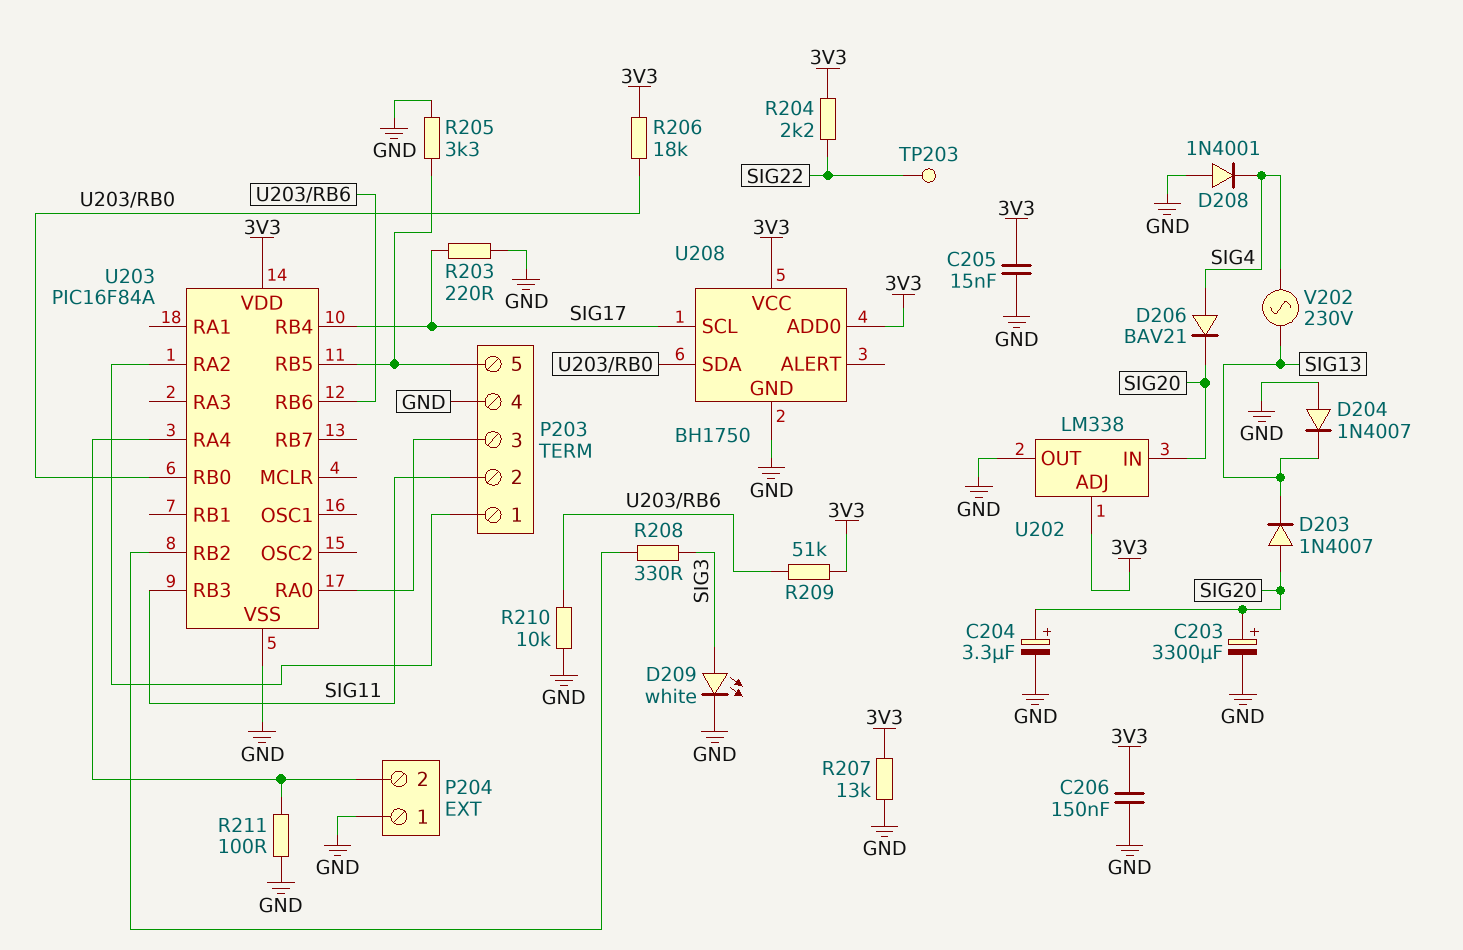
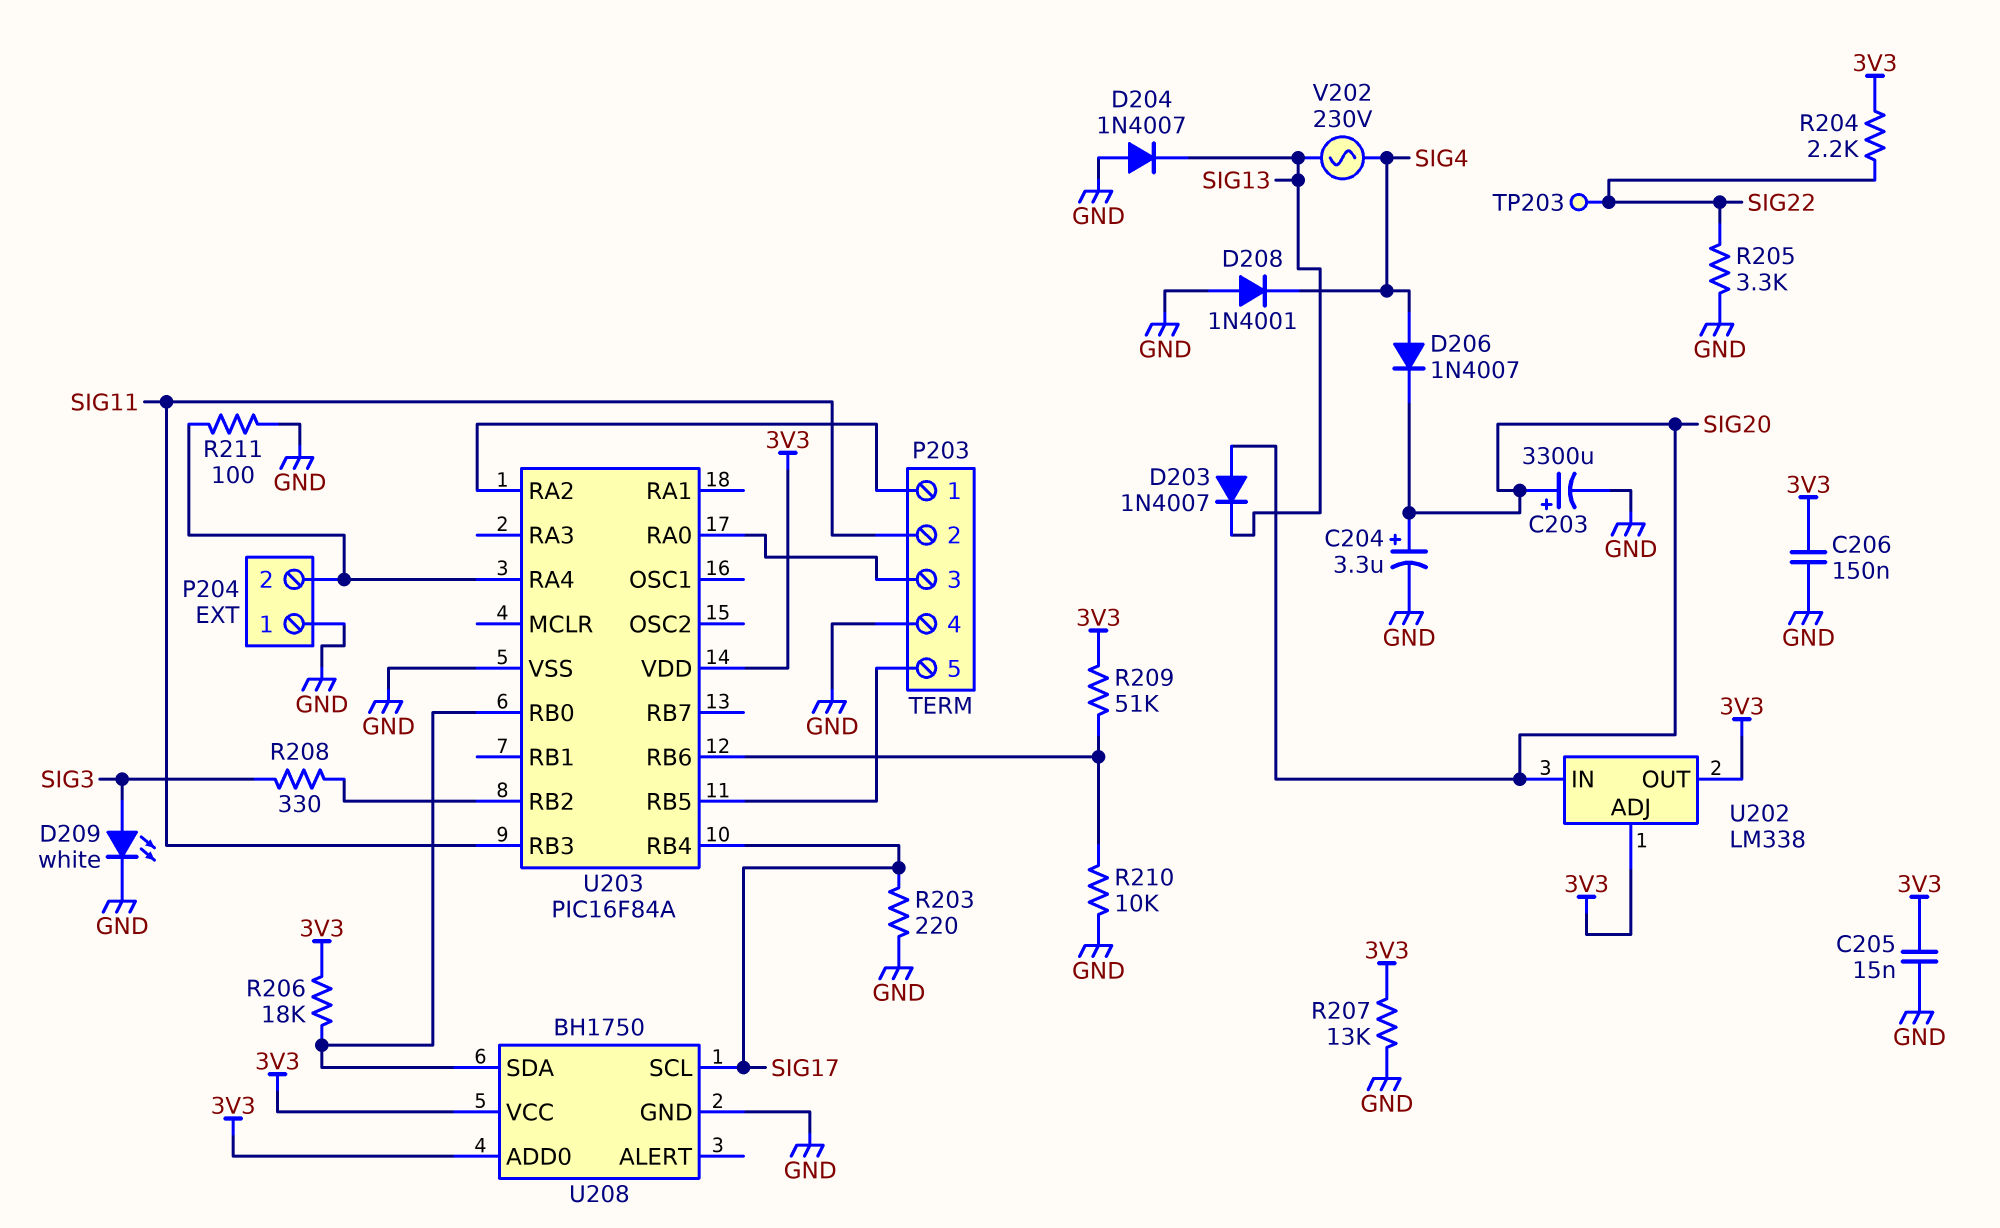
D206: diode BAV21 (A SIG4, K SIG20) -> diode 1N4007 (A SIG4, K SIG20)
R205: 3.3k (GND, P203/5) -> 3.3k (GND, SIG22)
U202 pin OUT: GND -> 3V3

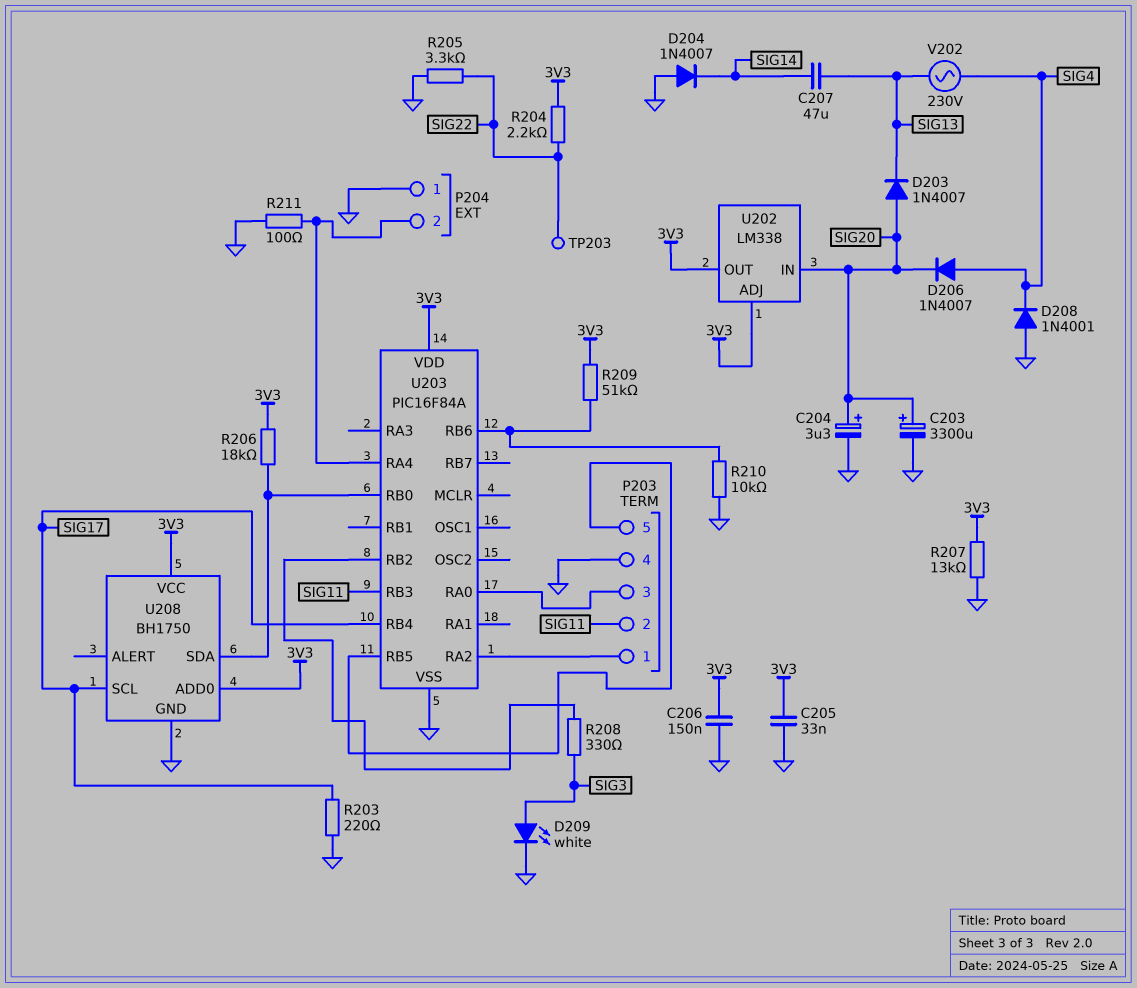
C205: 15nF (3V3, GND) -> 33nF (3V3, GND)
C207: none -> 47uF (SIG13, SIG14)
D204: diode 1N4007 (A GND, K SIG13) -> diode 1N4007 (A GND, K SIG14)

